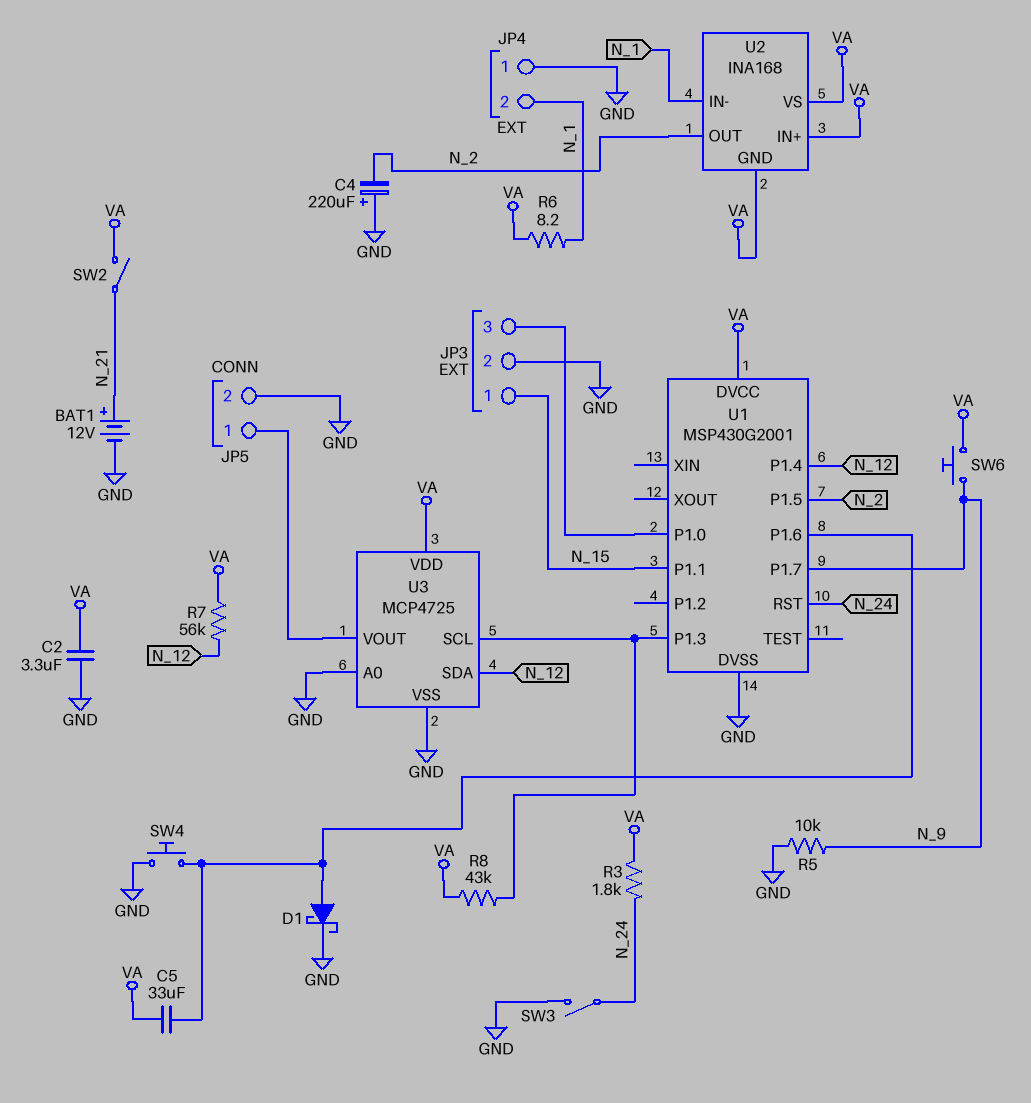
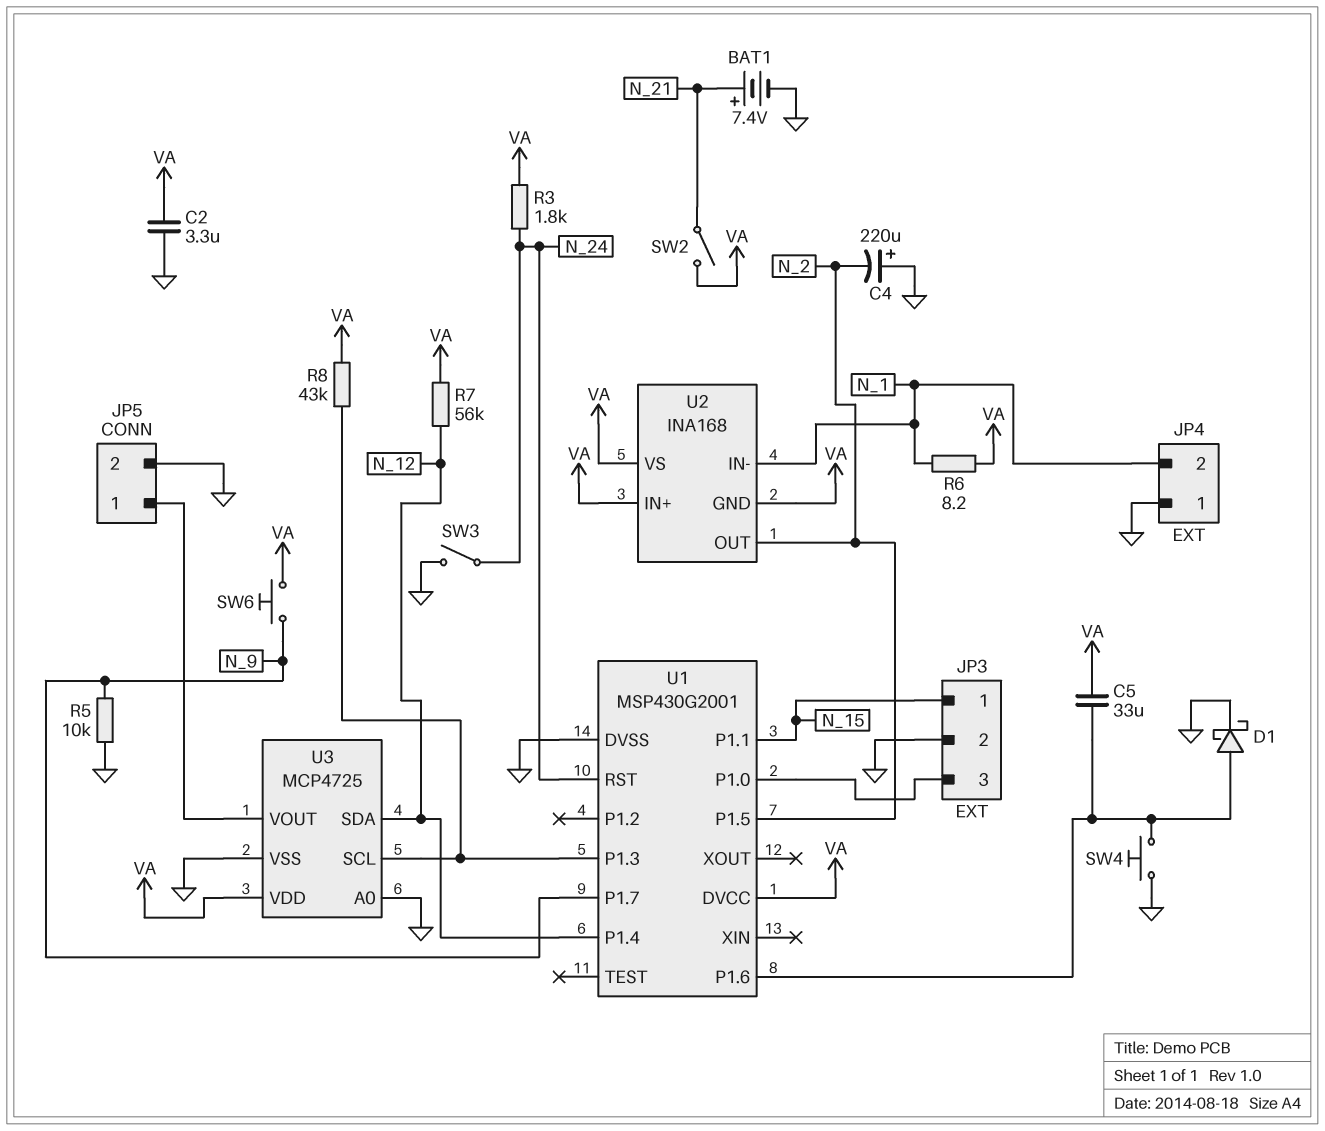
BAT1: 12V (plus N_21, minus GND) -> 7.4V (plus N_21, minus GND)

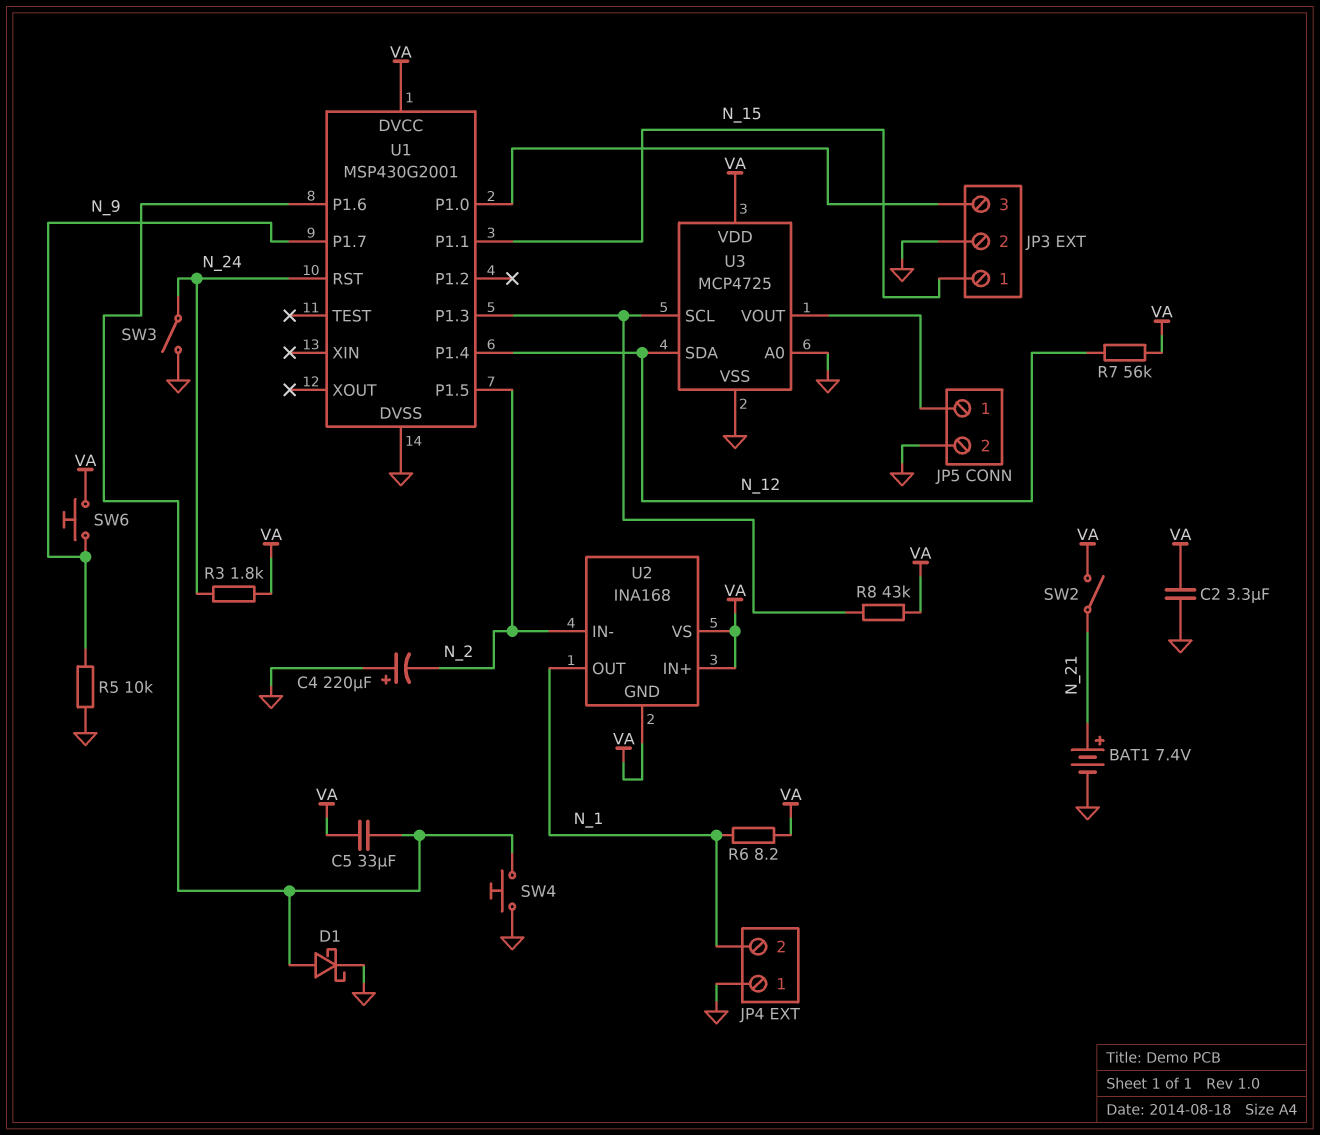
U2 pin IN-: N_1 -> N_2
U2 pin OUT: N_2 -> N_1

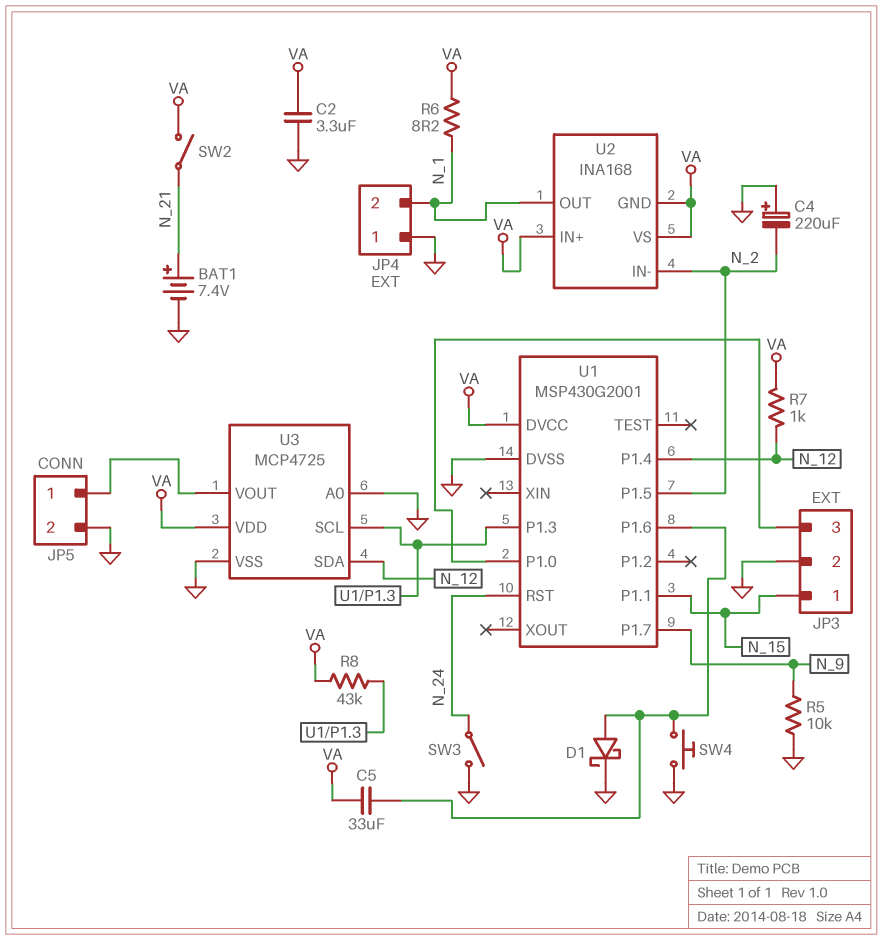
R3: 1.8k (N_24, VA) -> none
R7: 56k (N_12, VA) -> 1k (N_12, VA)
SW6: button (N_9, VA) -> none

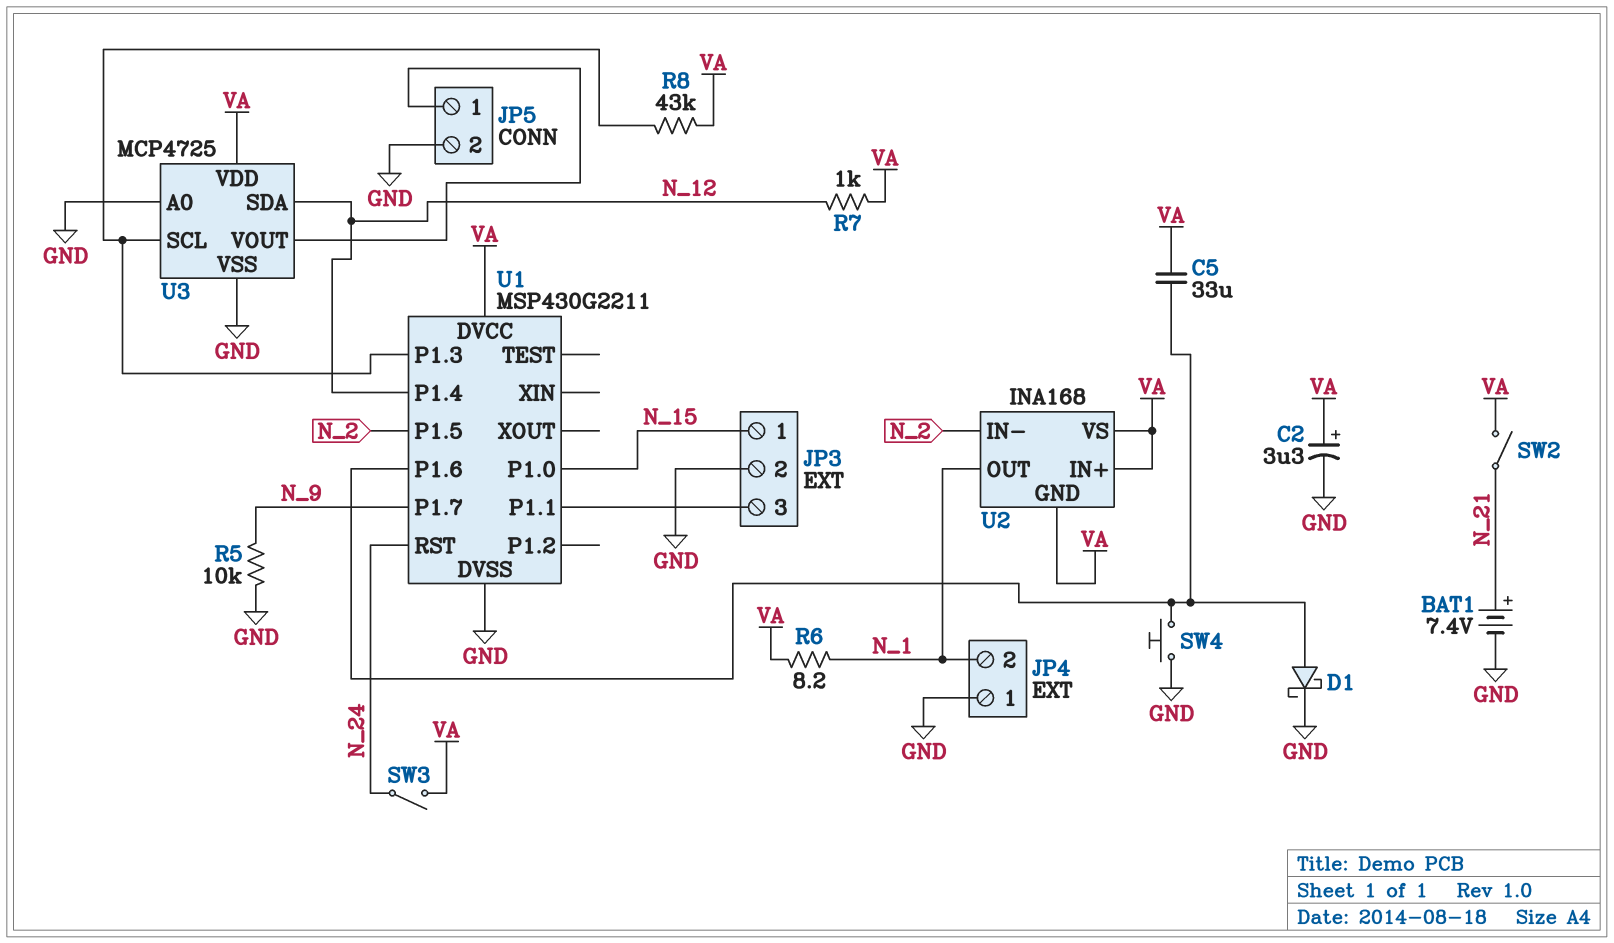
C2: 3.3uF (GND, VA) -> 3.3uF (plus VA, minus GND)
C4: 220uF (plus GND, minus N_2) -> none
SW3: switch (GND, N_24) -> switch (N_24, VA)
U1: MSP430G2001 -> MSP430G2211
U1 pin P1.0: JP3/3 -> N_15
U1 pin P1.1: N_15 -> JP3/3

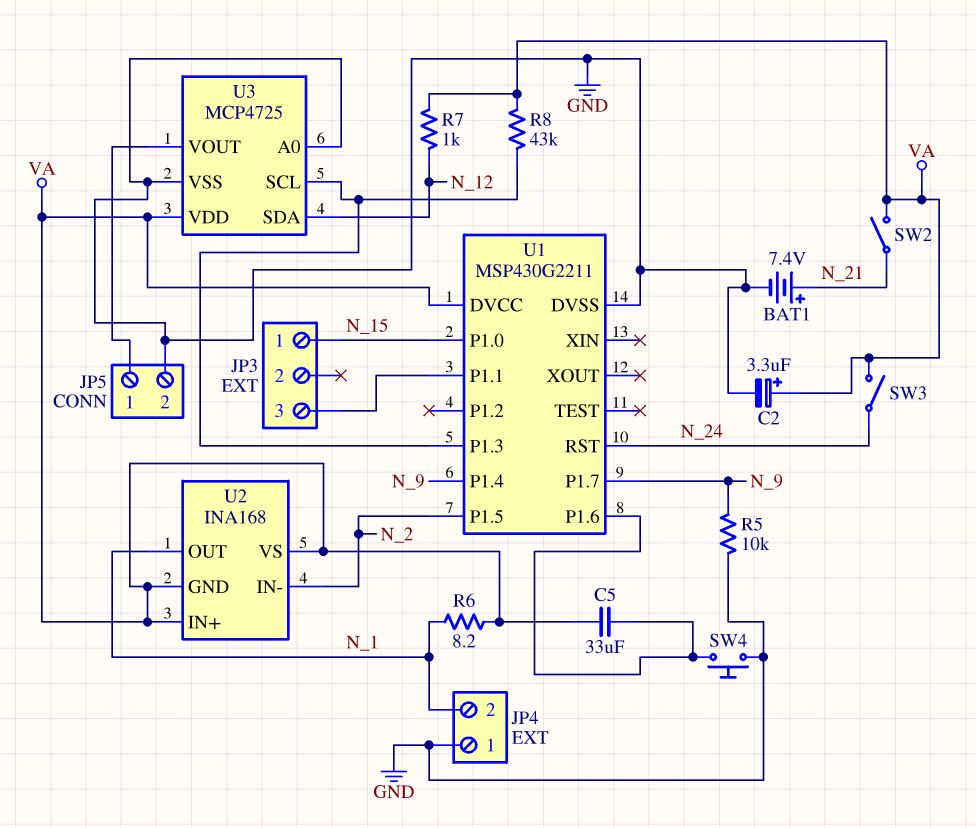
D1: schottky (A U1/P1.6, K GND) -> none
JP3 pin 2: GND -> none
U1 pin P1.4: N_12 -> N_9

